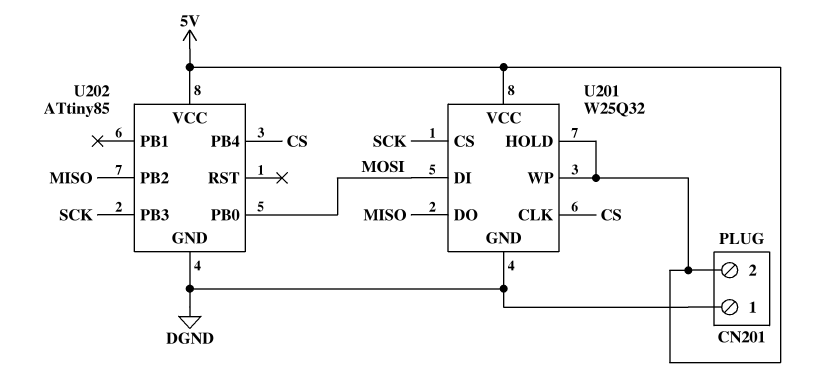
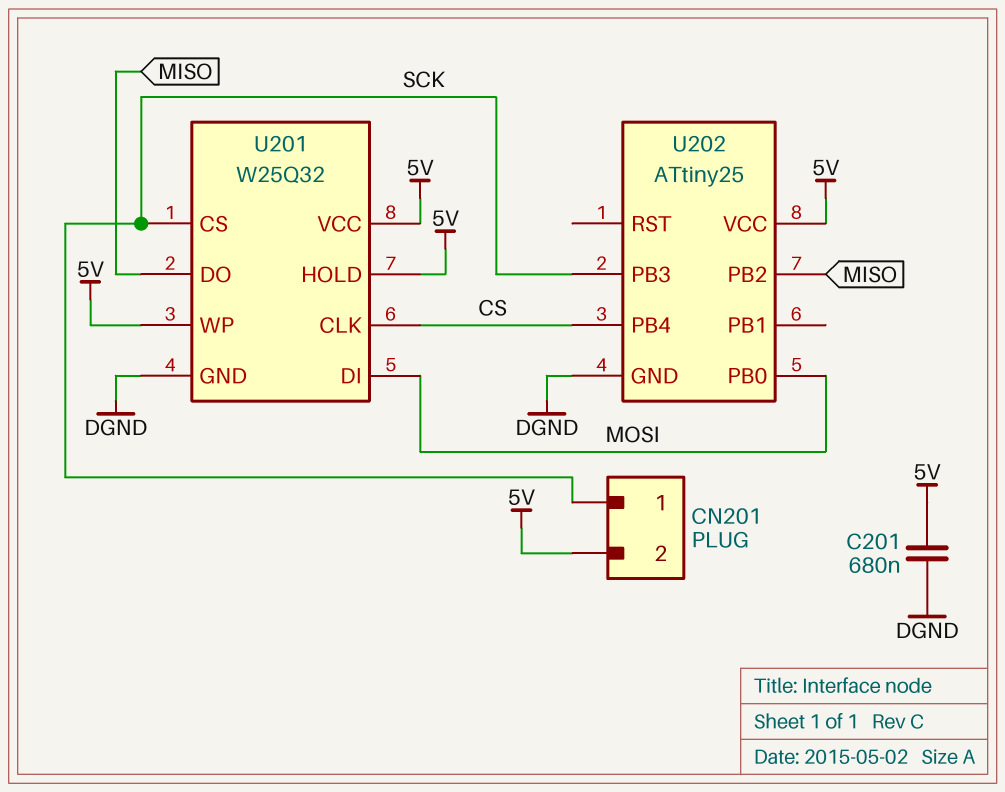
C201: none -> 680nF (5V, DGND)
CN201 pin 1: DGND -> SCK
U202: ATtiny85 -> ATtiny25

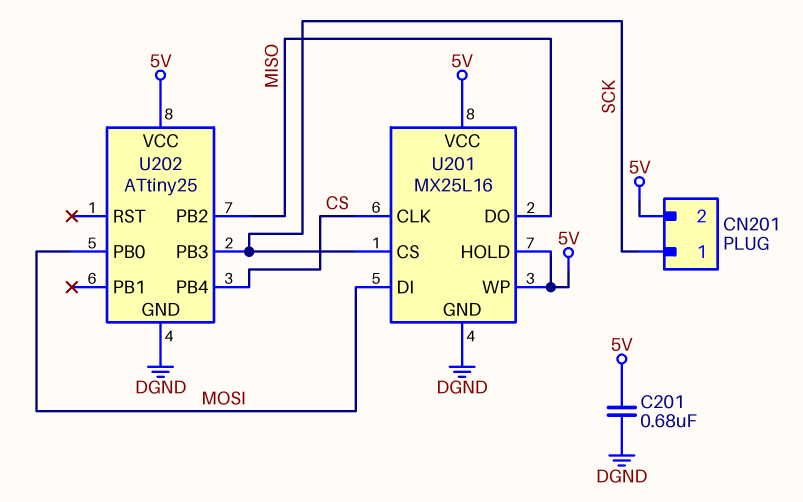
U201: W25Q32 -> MX25L16

